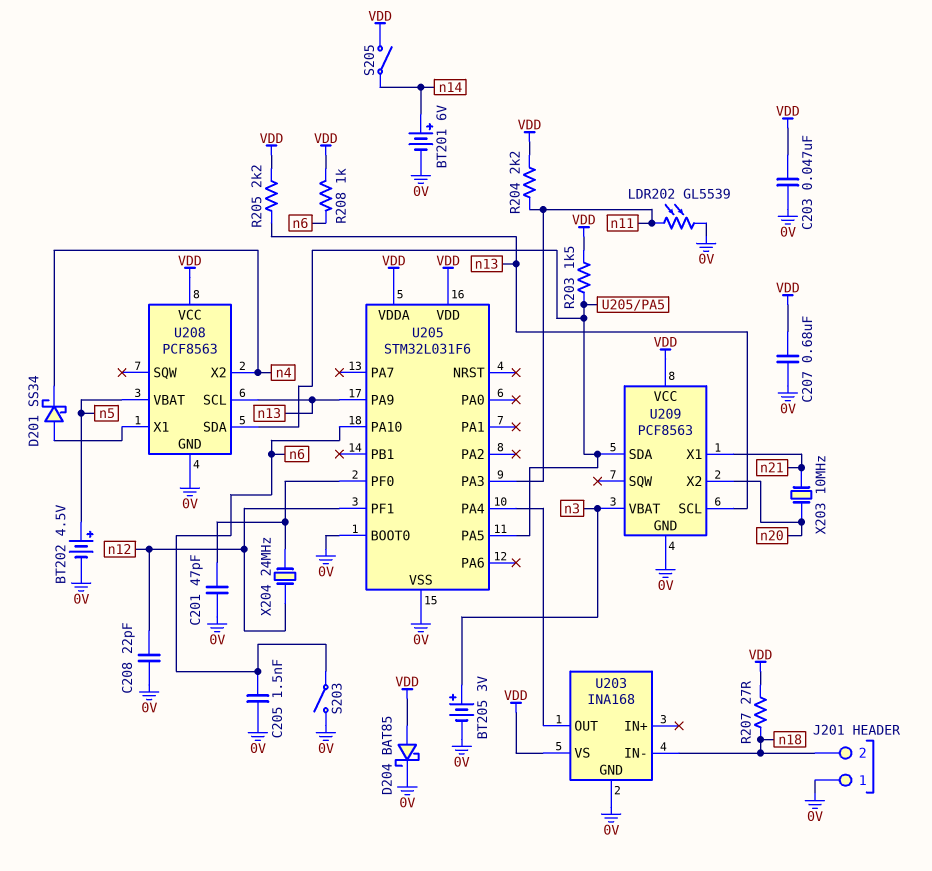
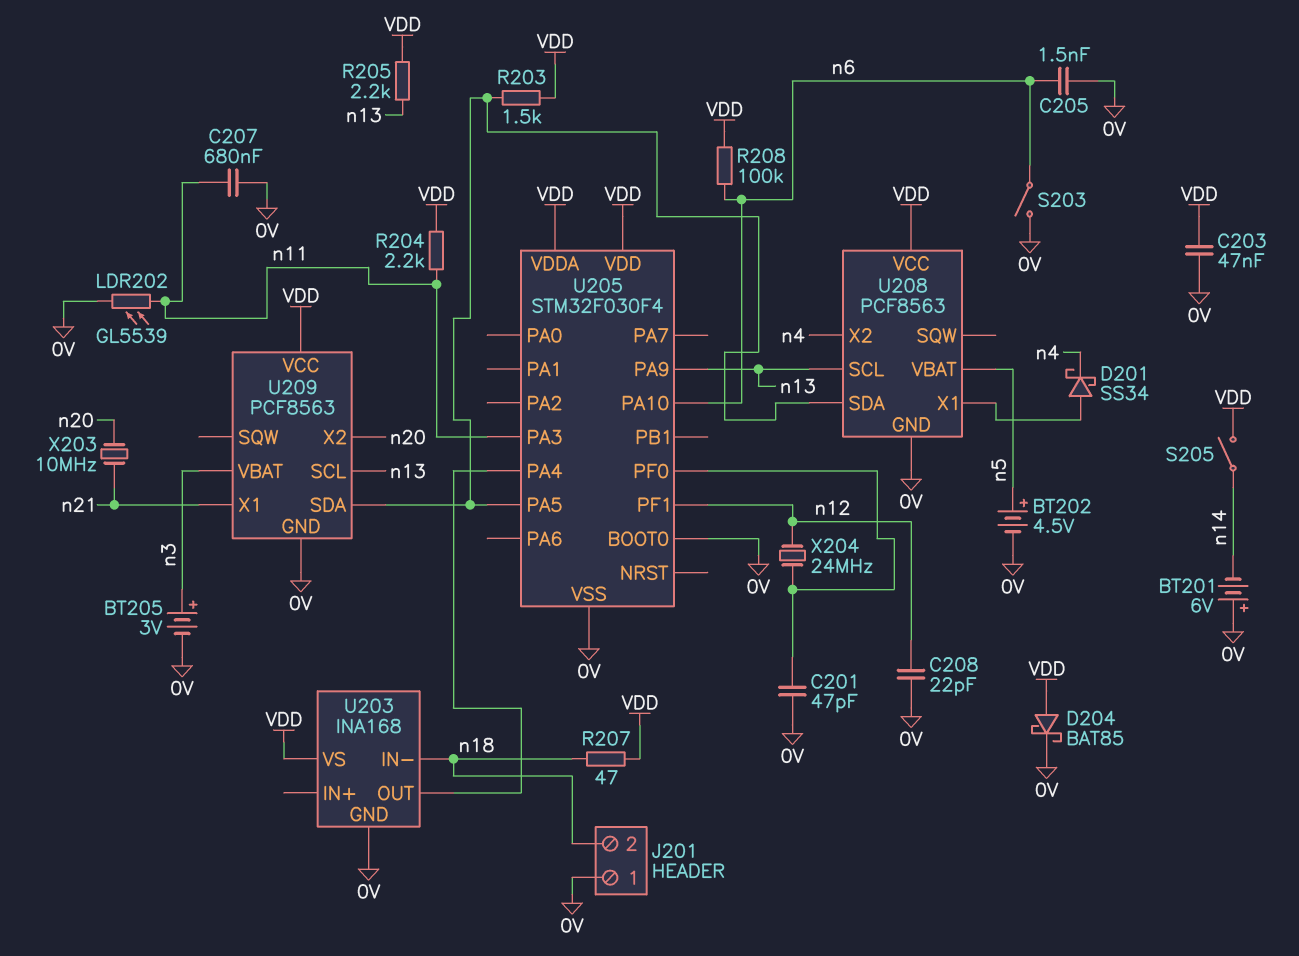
BT201: 6V (plus n14, minus 0V) -> 6V (plus 0V, minus n14)
C207: 680nF (0V, VDD) -> 680nF (0V, n11)
R207: 27 (VDD, n18) -> 47 (VDD, n18)
R208: 1k (VDD, n6) -> 100k (VDD, n6)
U205: STM32L031F6 -> STM32F030F4

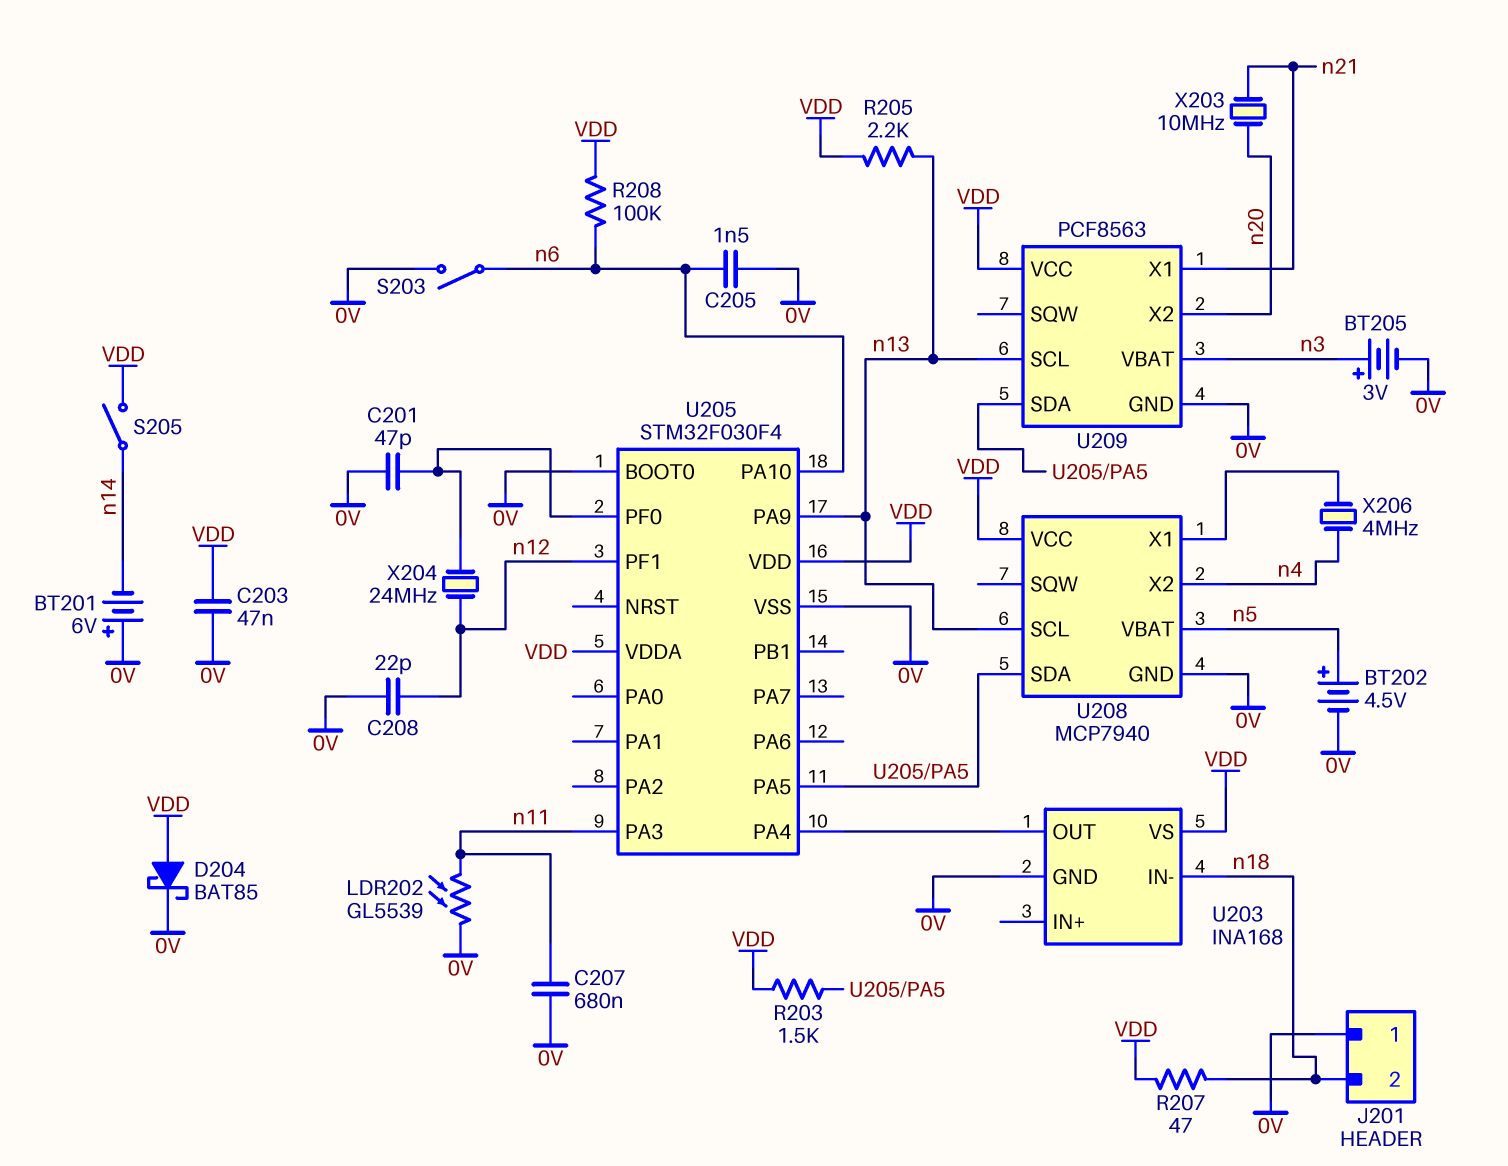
D201: schottky SS34 (A U208/X1, K n4) -> none
R204: 2.2k (VDD, n11) -> none
U208: PCF8563 -> MCP7940
X206: none -> 4MHz (U208/X1, n4)

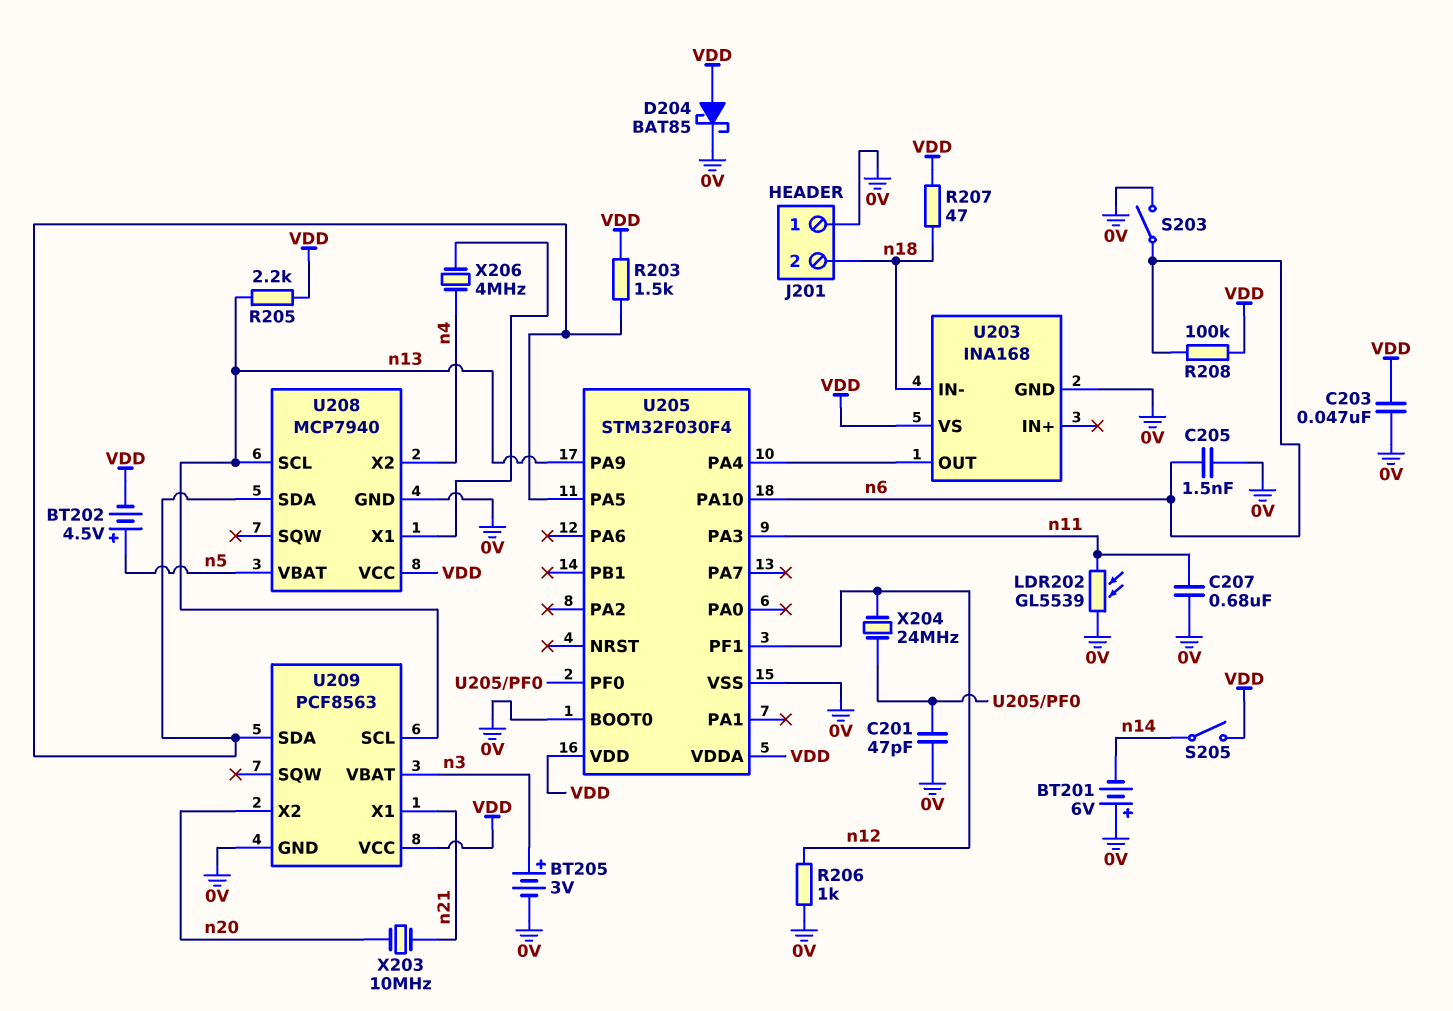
BT202: 4.5V (plus n5, minus 0V) -> 4.5V (plus n5, minus VDD)
C208: 22pF (0V, n12) -> none
R206: none -> 1k (0V, n12)

